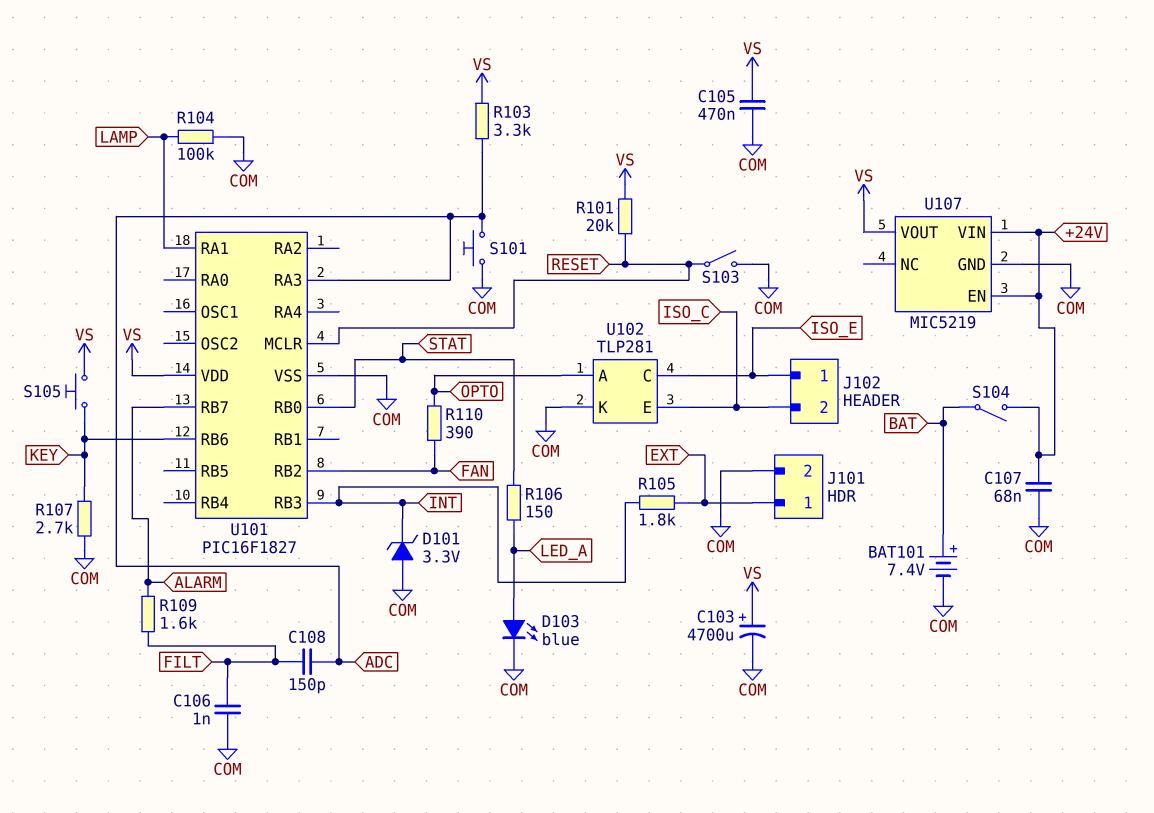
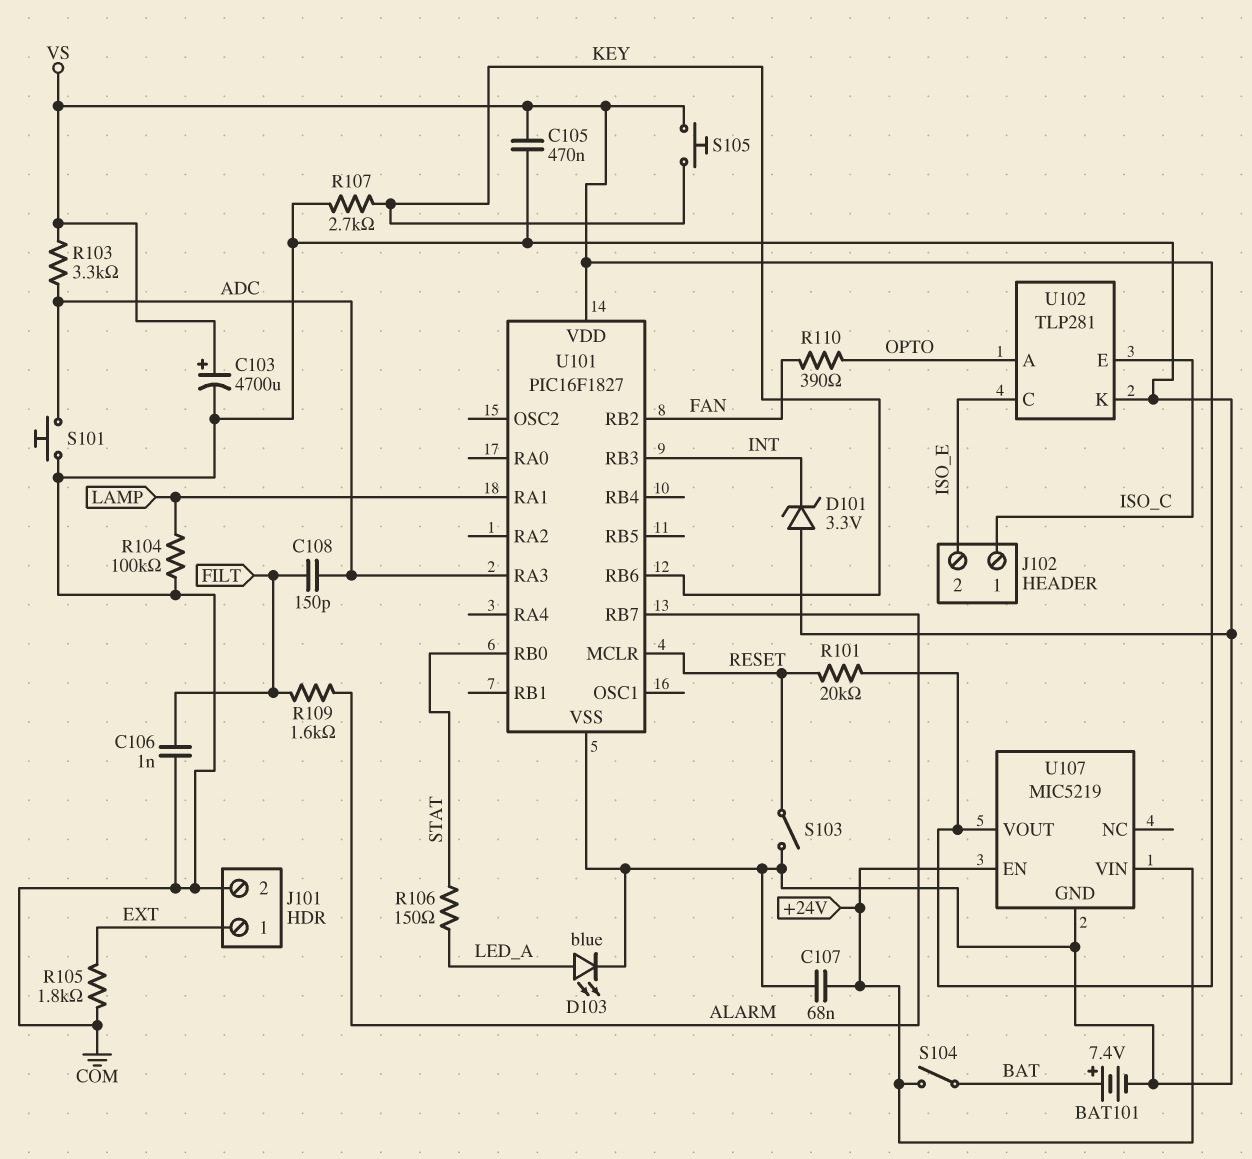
J102 pin 1: ISO_E -> ISO_C
J102 pin 2: ISO_C -> ISO_E
R105: 1.8k (EXT, INT) -> 1.8k (COM, EXT)

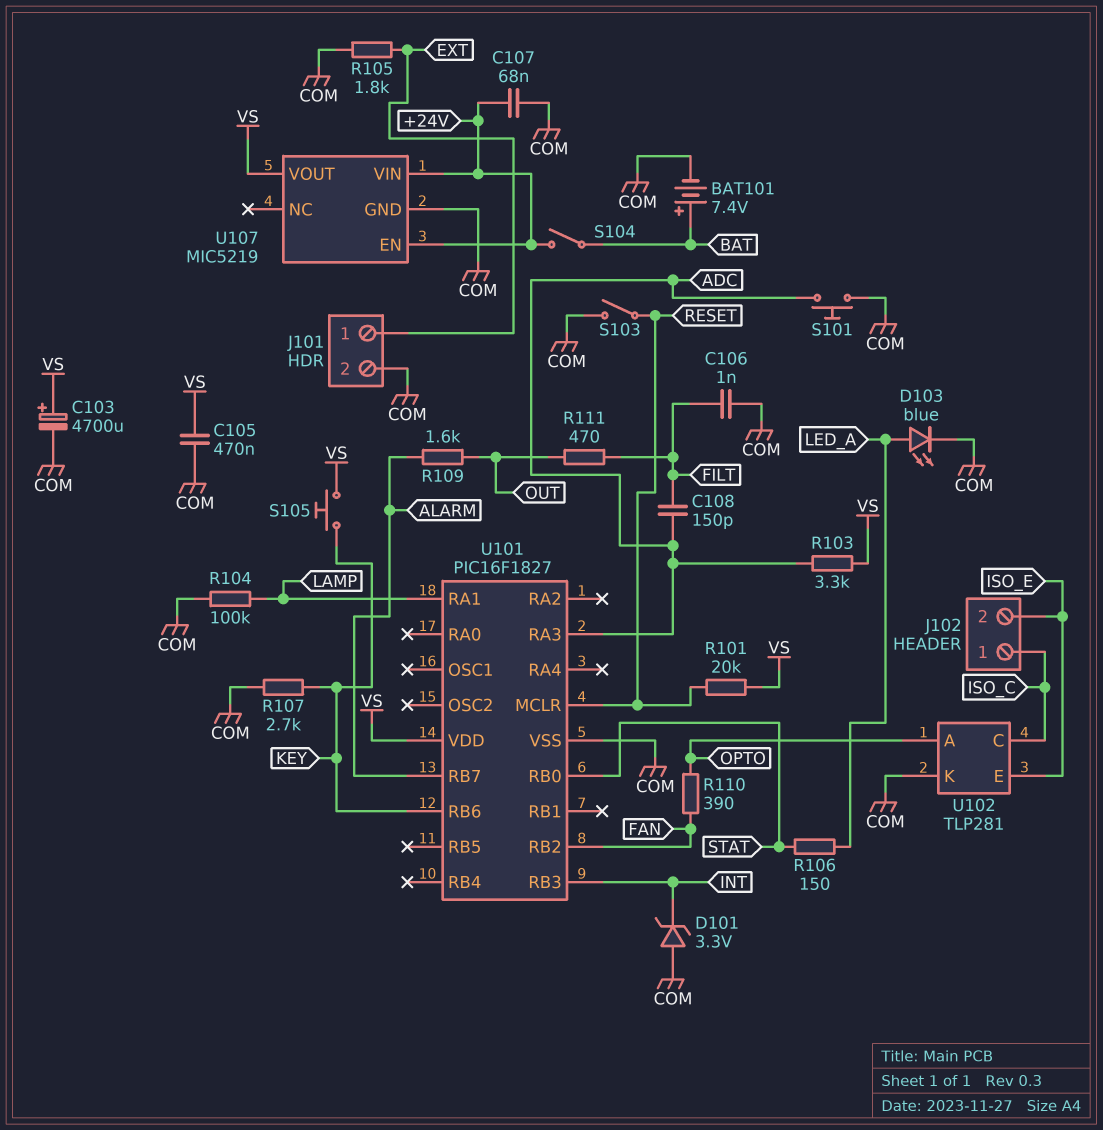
R109: 1.6k (ALARM, FILT) -> 1.6k (ALARM, OUT)
R111: none -> 470 (FILT, OUT)
U102 pin C: ISO_E -> ISO_C
U102 pin E: ISO_C -> ISO_E

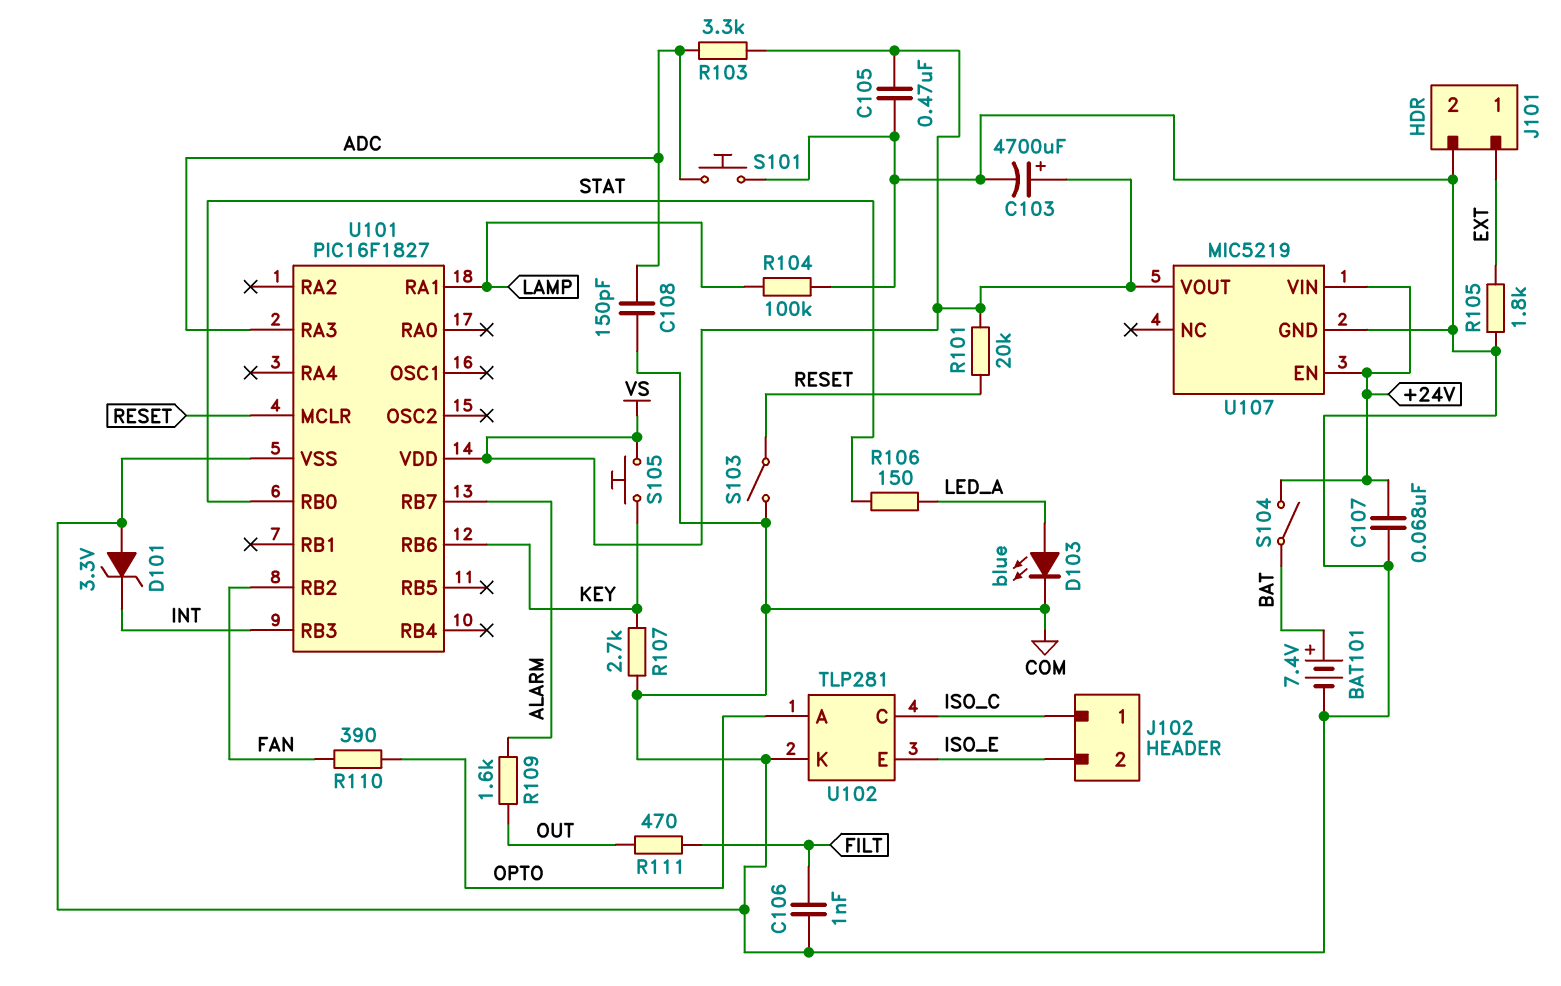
C108: 150pF (ADC, FILT) -> 150pF (ADC, COM)

